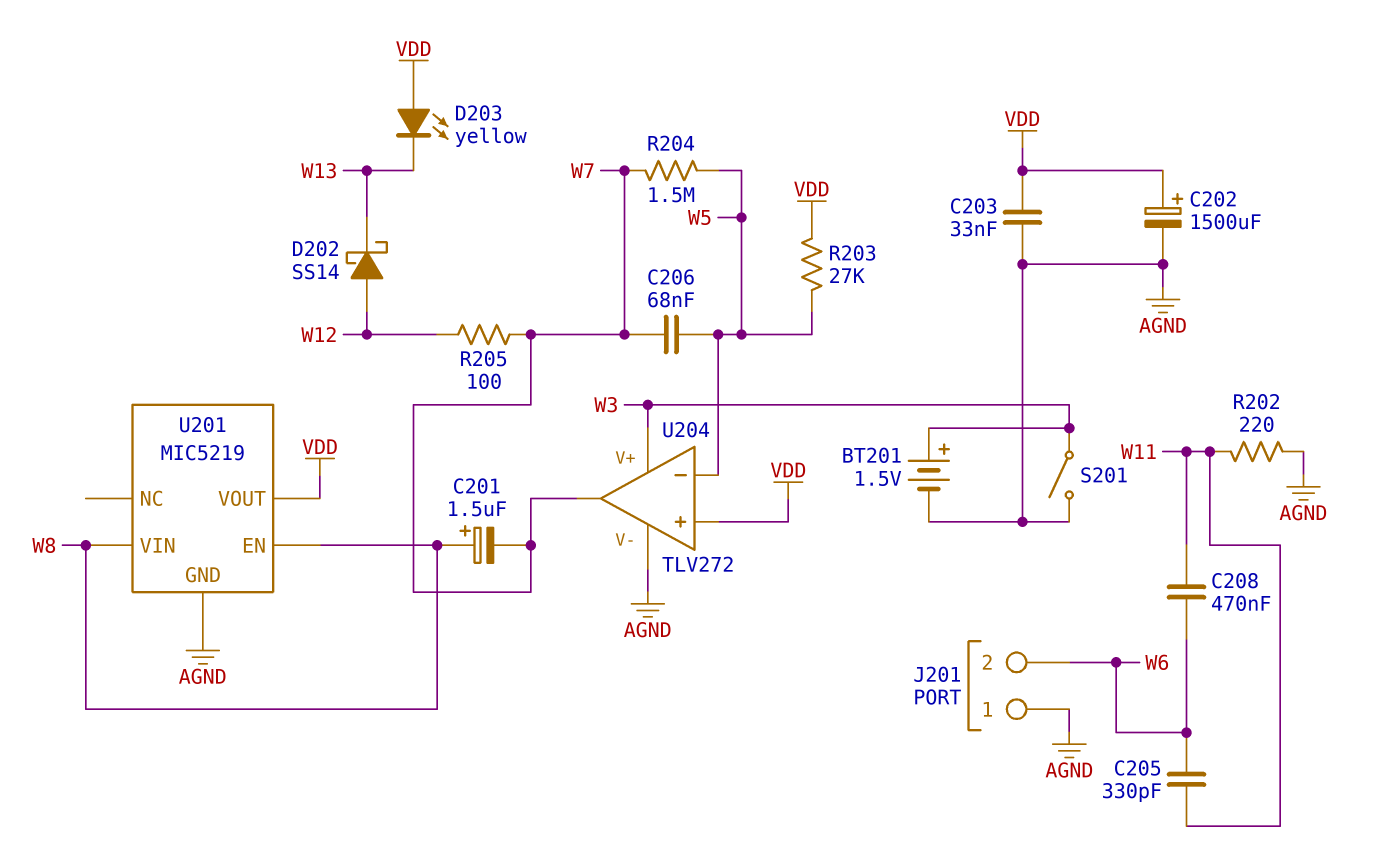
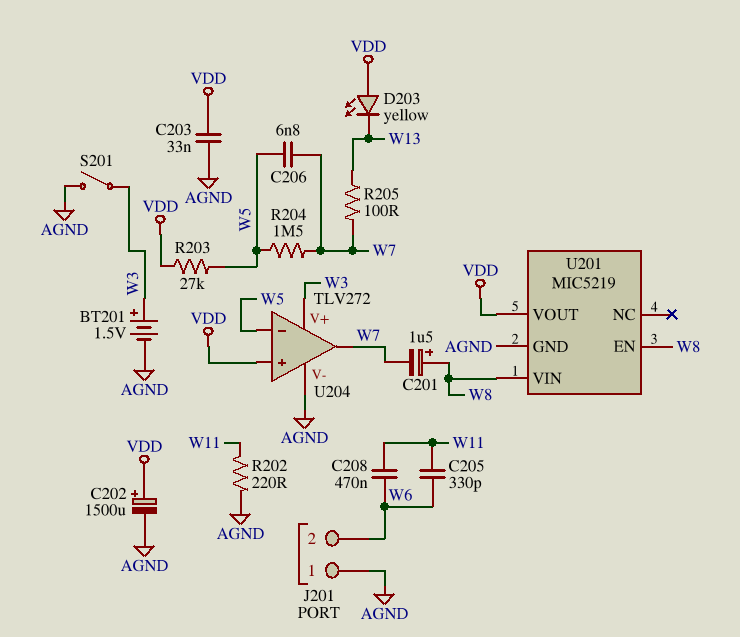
C206: 68nF (W5, W7) -> 6.8nF (W5, W7)
D202: schottky SS14 (A W12, K W13) -> none
R205: 100 (W7, W12) -> 100 (W7, W13)

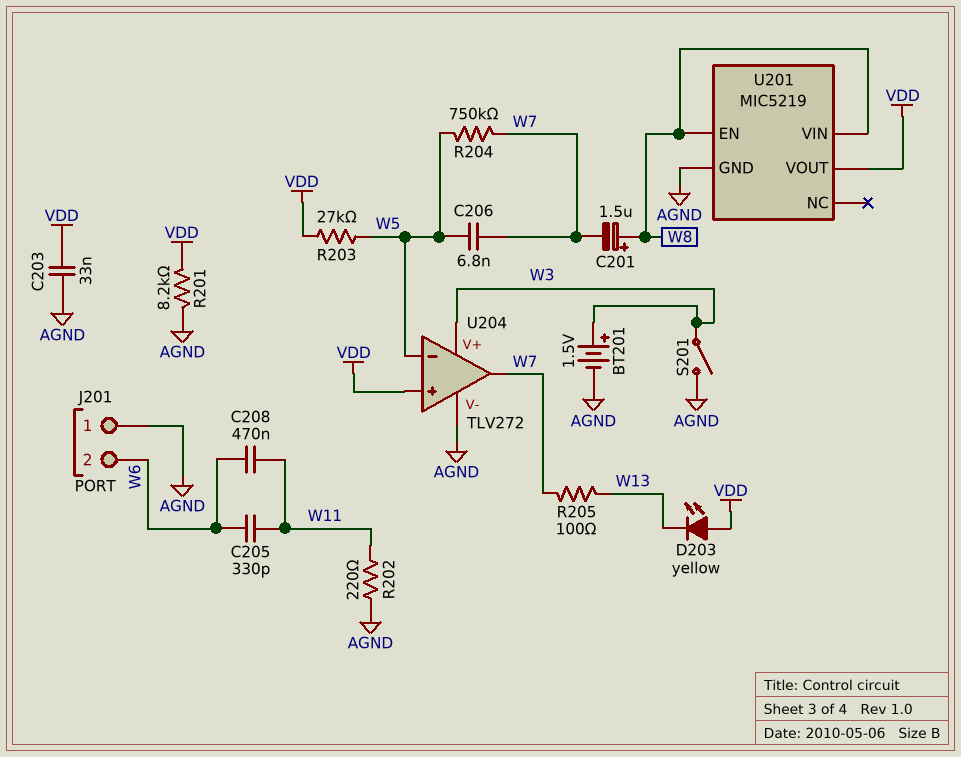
C202: 1500uF (plus VDD, minus AGND) -> none
R201: none -> 8.2k (AGND, VDD)
R204: 1.5M (W5, W7) -> 750k (W5, W7)

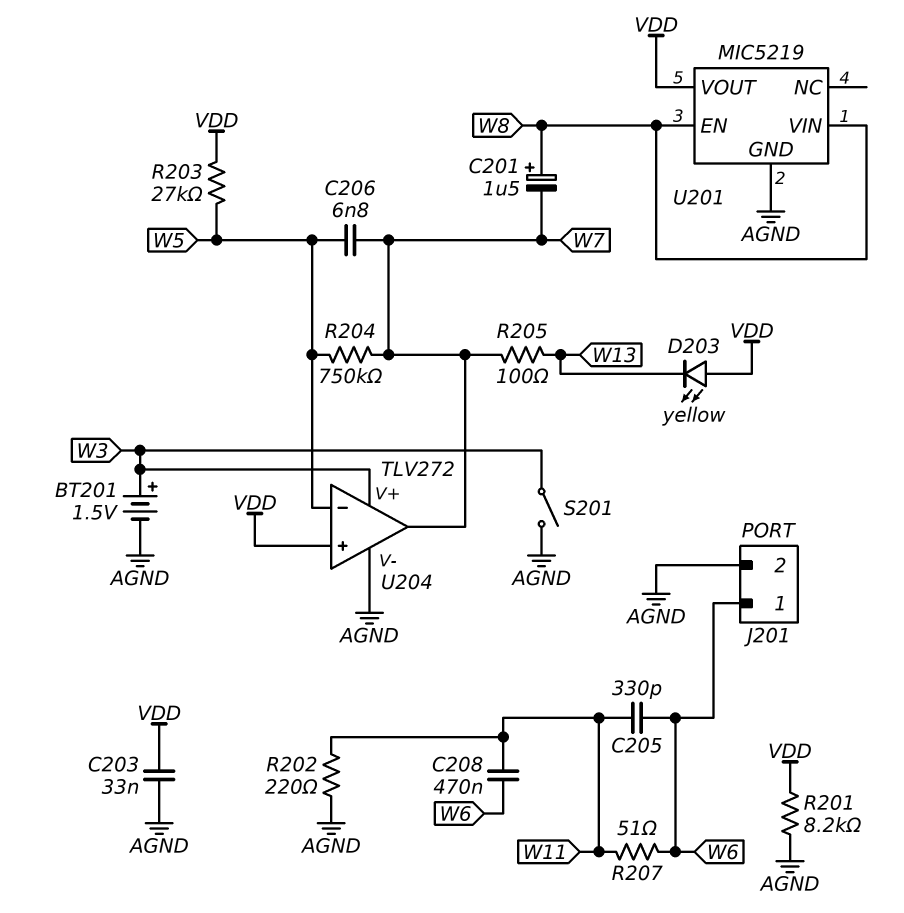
J201 pin 1: AGND -> W6
J201 pin 2: W6 -> AGND
R207: none -> 51 (W6, W11)

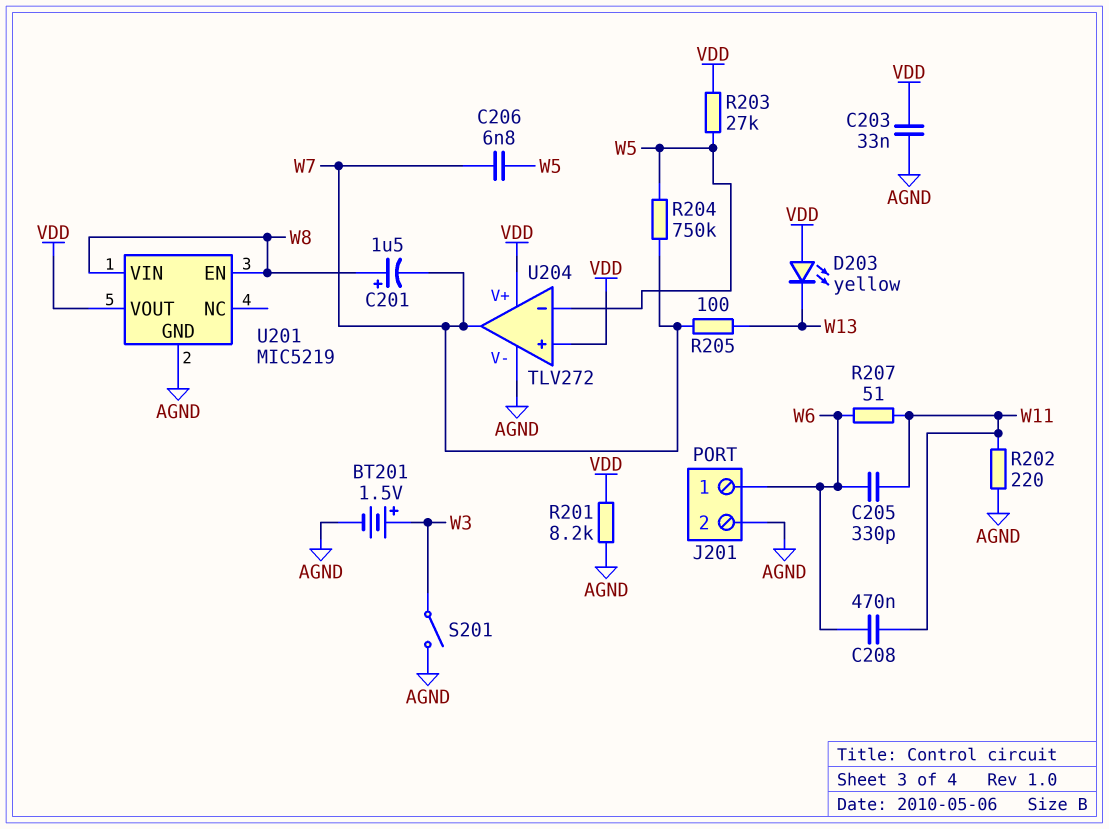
U204 pin V+: W3 -> VDD

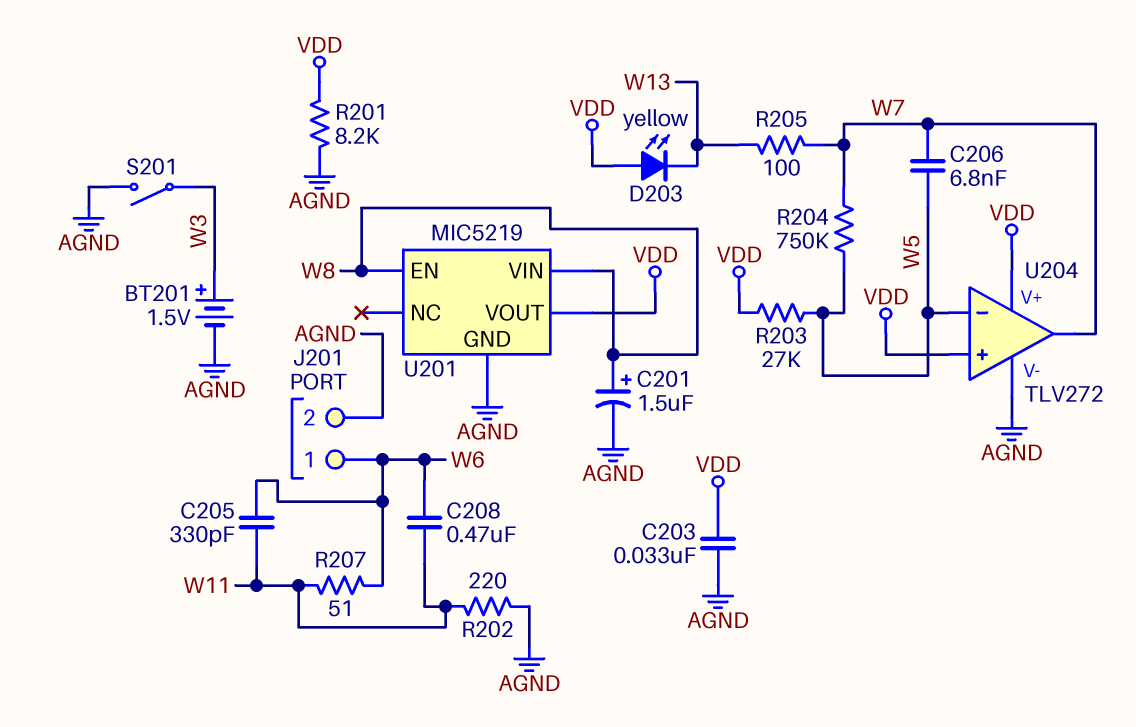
C201: 1.5uF (plus W8, minus W7) -> 1.5uF (plus W8, minus AGND)

